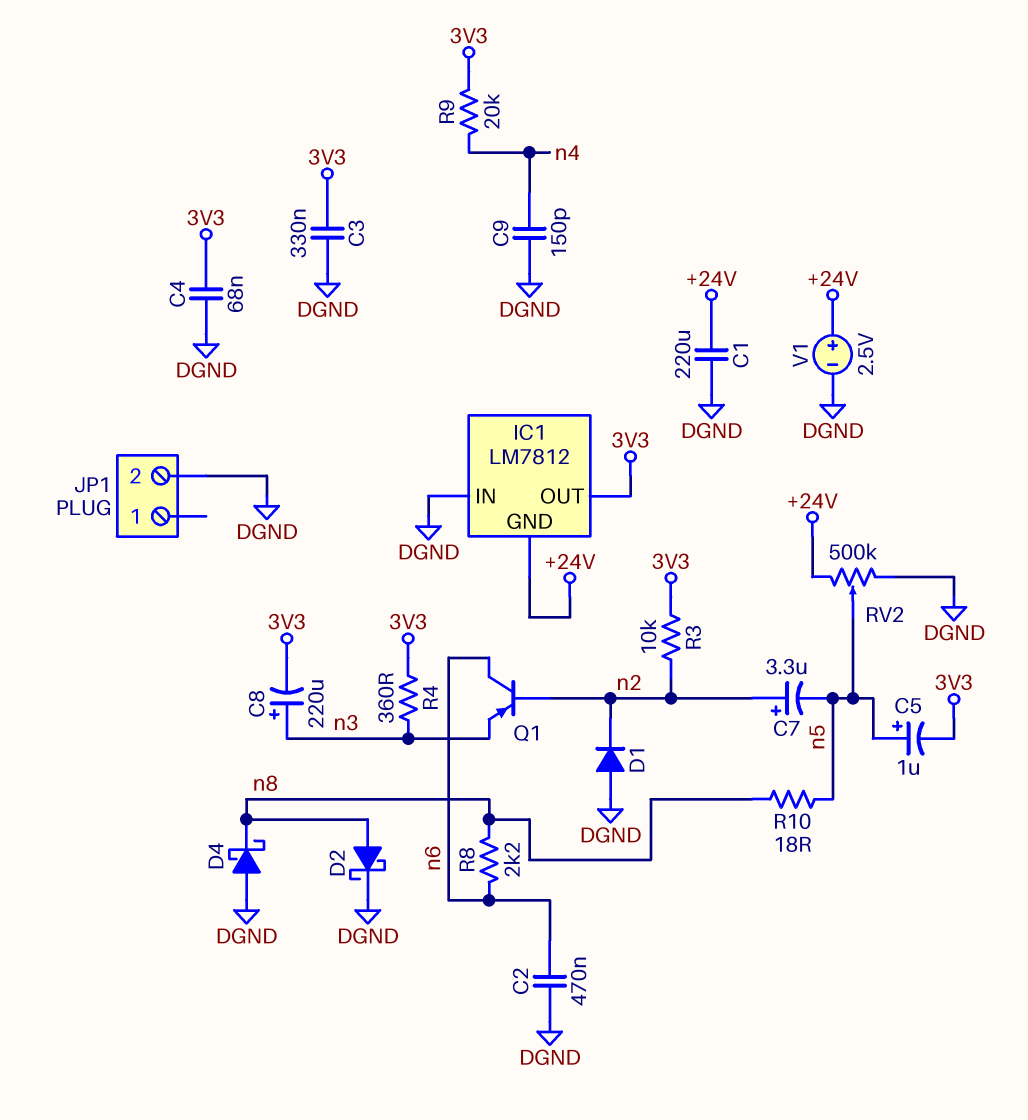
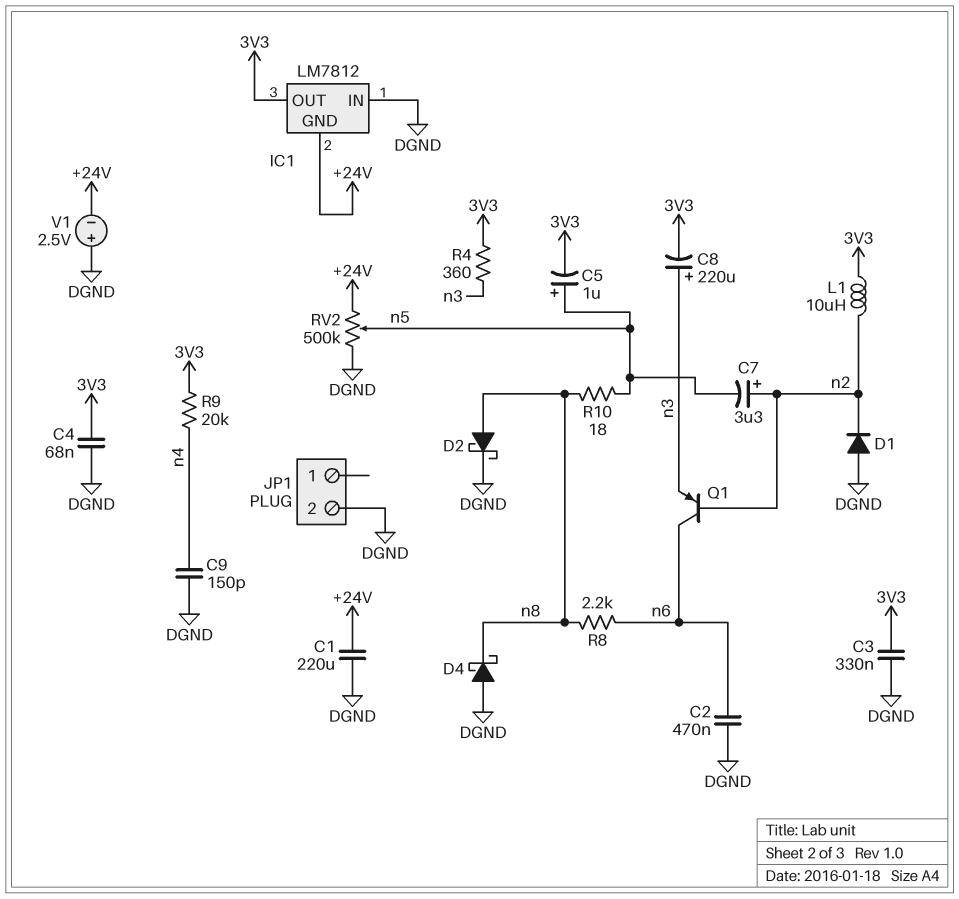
L1: none -> 10uH (3V3, n2)
R3: 10k (3V3, n2) -> none
V1: 2.5V (plus +24V, minus DGND) -> 2.5V (plus DGND, minus +24V)

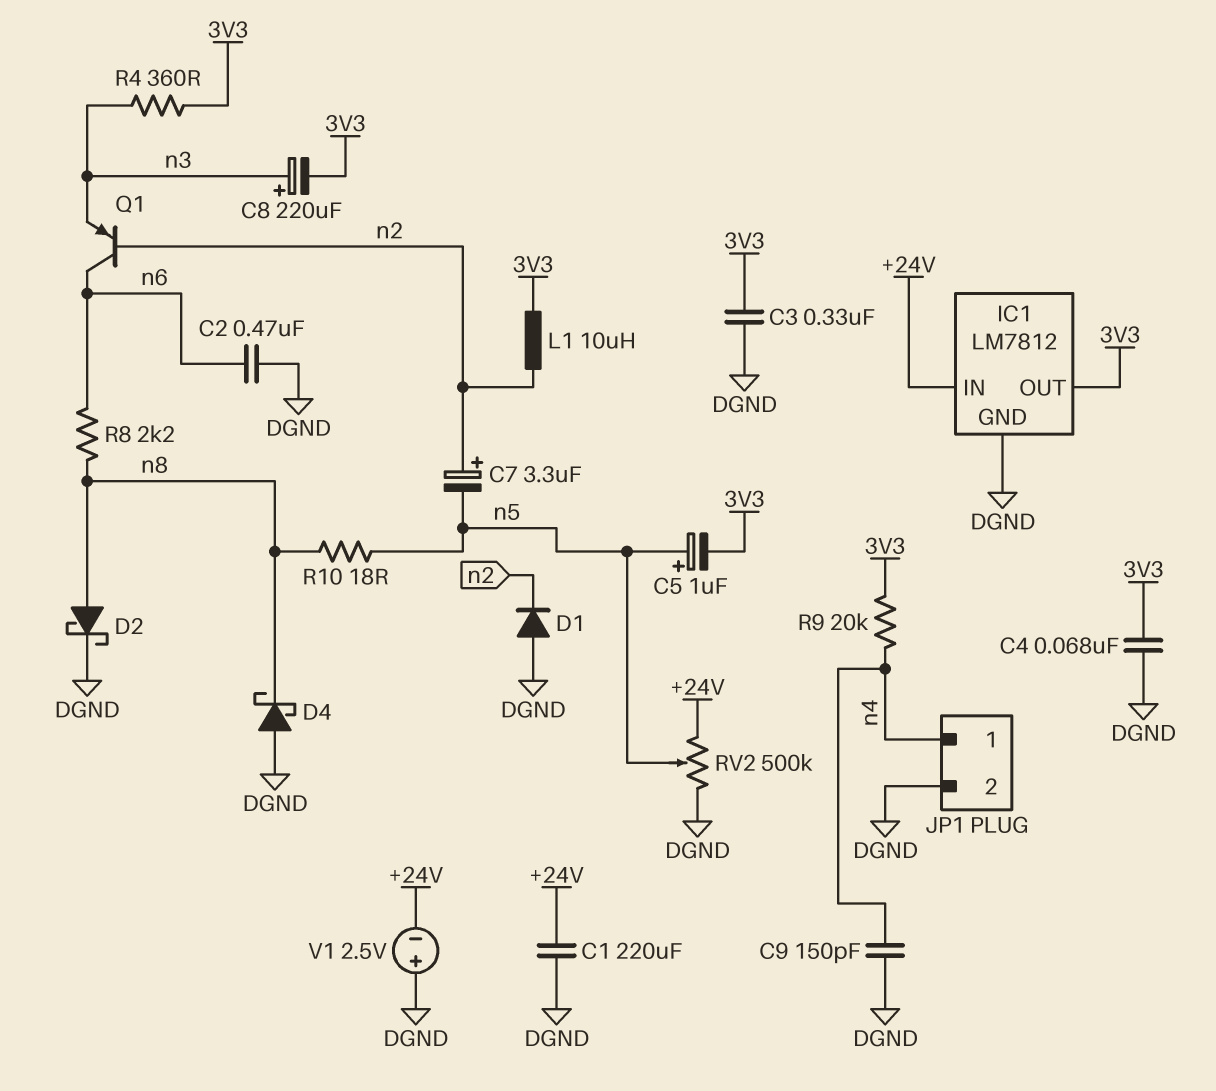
IC1 pin GND: +24V -> DGND
IC1 pin IN: DGND -> +24V
JP1 pin 1: none -> n4

